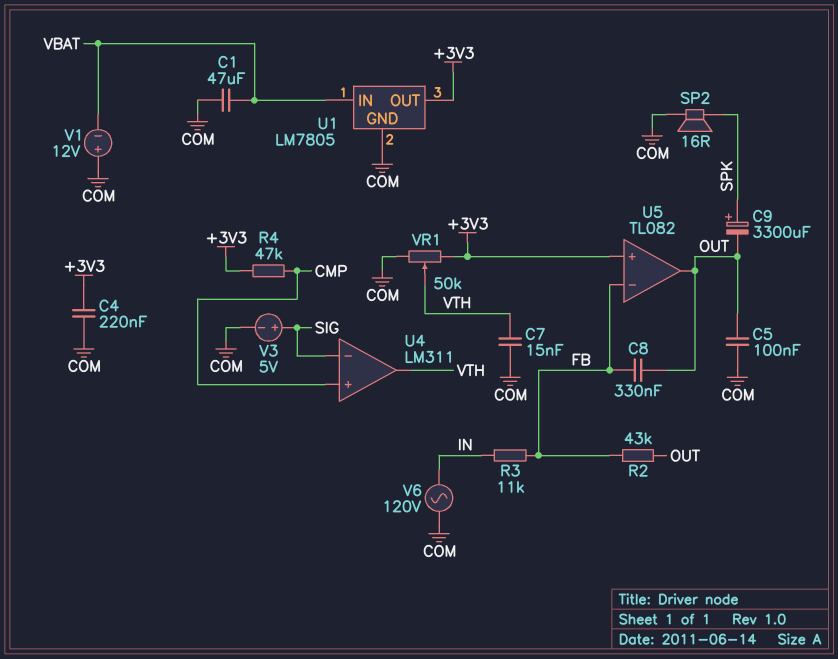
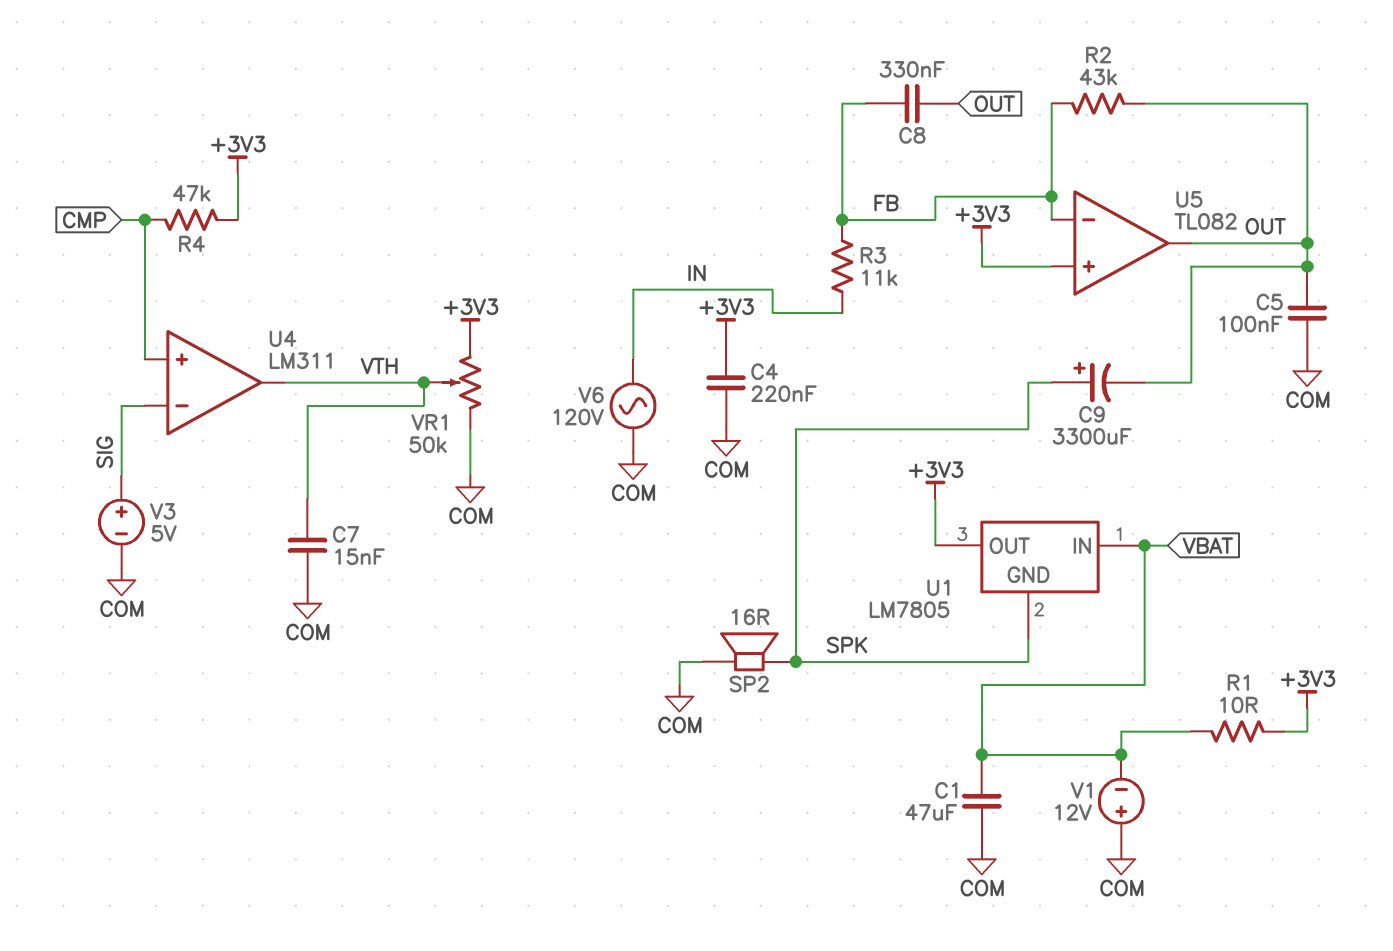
R1: none -> 10 (+3V3, VBAT)
U1 pin GND: COM -> SPK

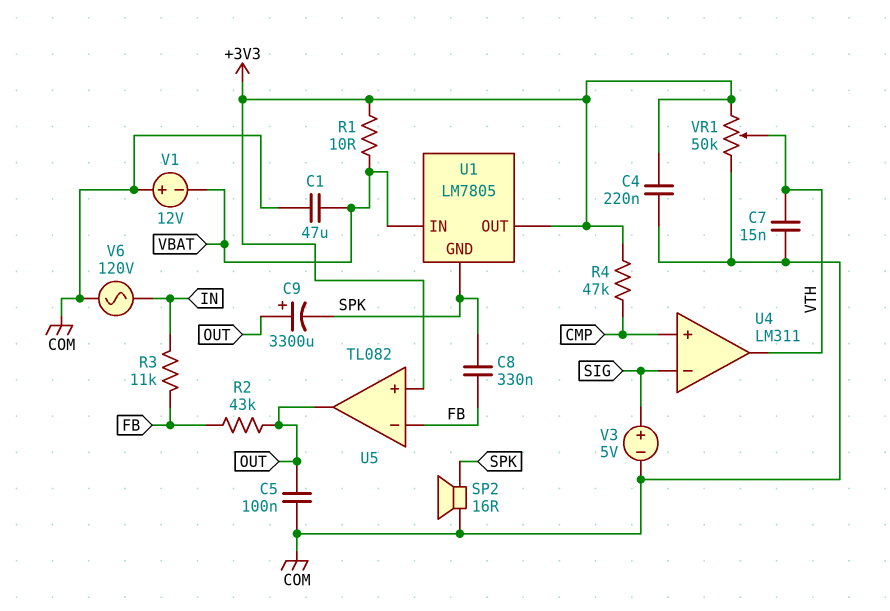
C8: 330nF (FB, OUT) -> 330nF (FB, SPK)
C9: 3300uF (plus SPK, minus OUT) -> 3300uF (plus OUT, minus SPK)

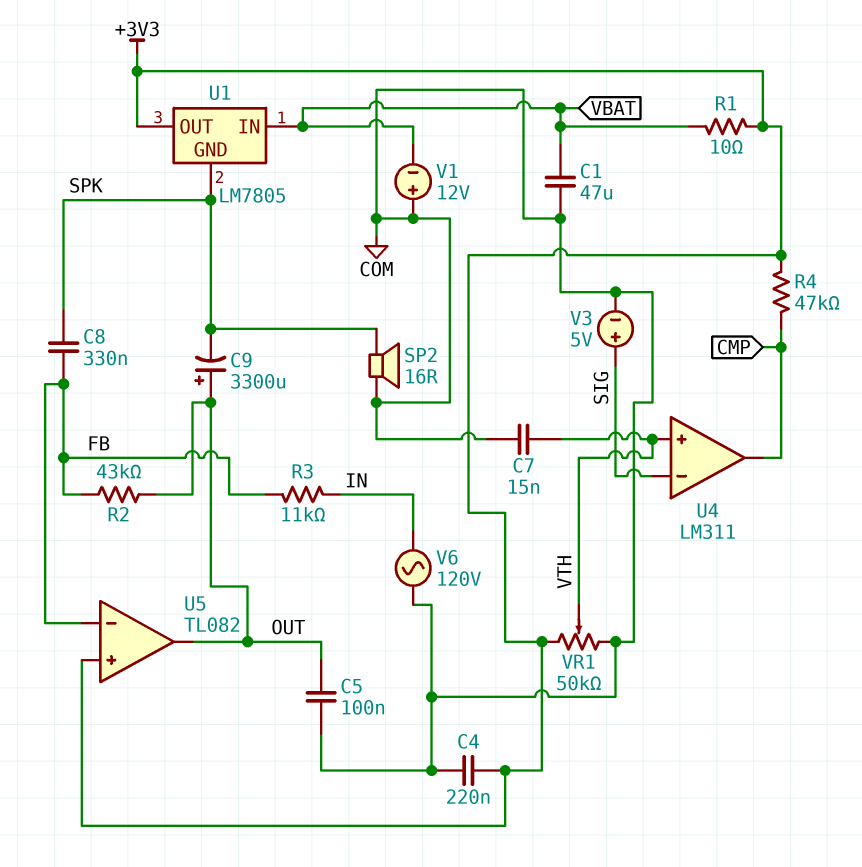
U4 pin in+: CMP -> VTH
U4 pin out: VTH -> CMP

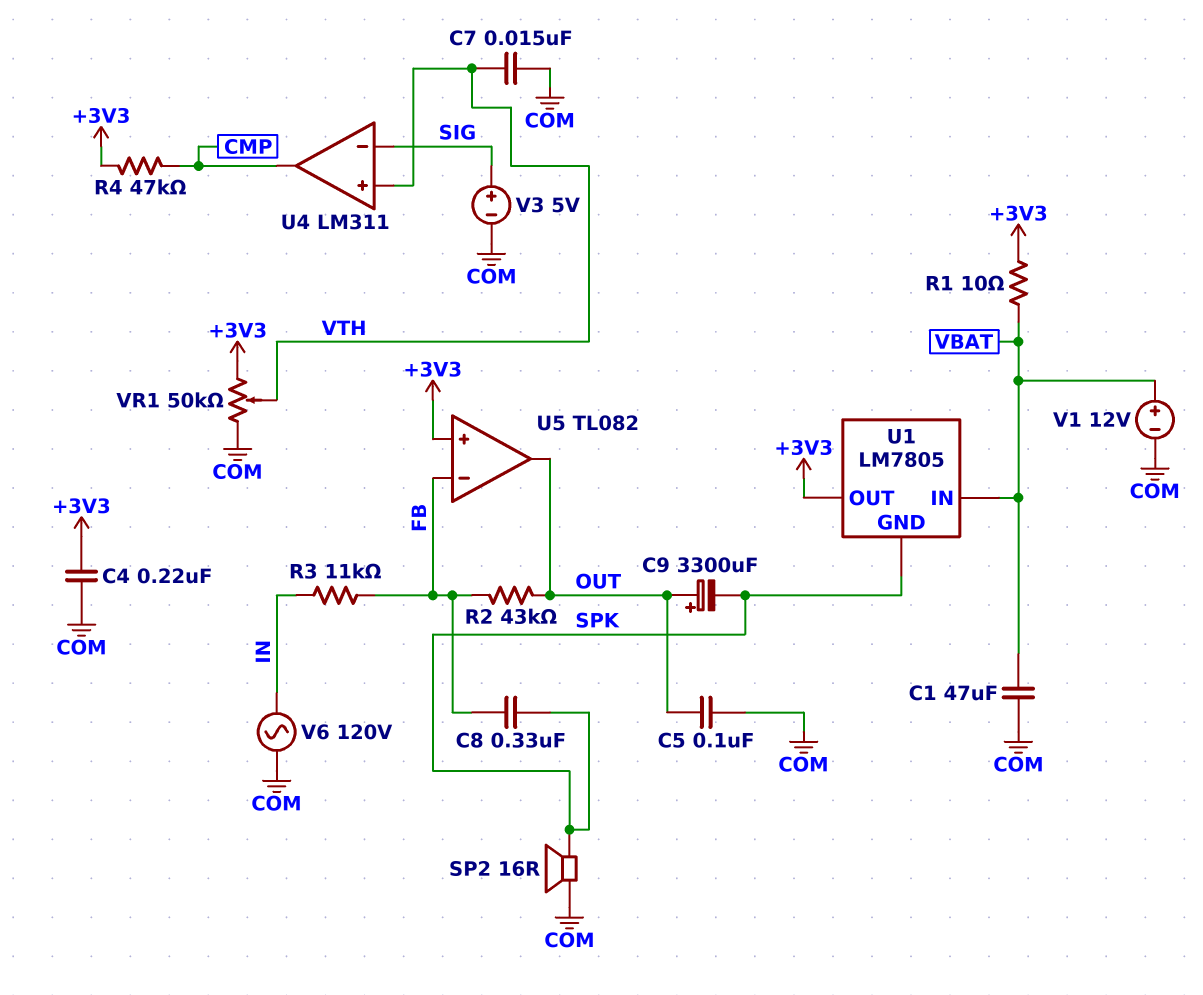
V1: 12V (plus COM, minus VBAT) -> 12V (plus VBAT, minus COM)

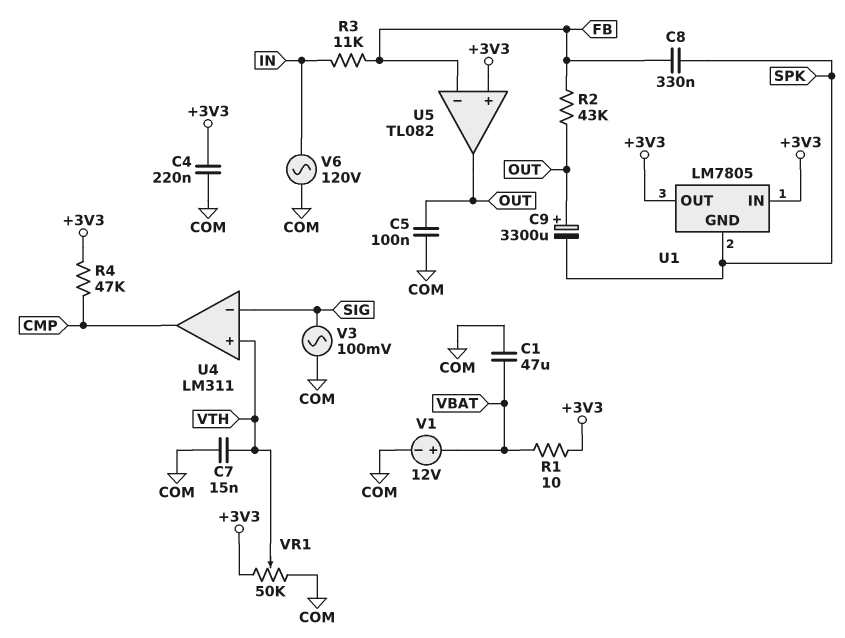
SP2: speaker 16R (COM, SPK) -> none
U1 pin IN: VBAT -> +3V3
V3: 5V (plus SIG, minus COM) -> AC 100mV (COM, SIG)

